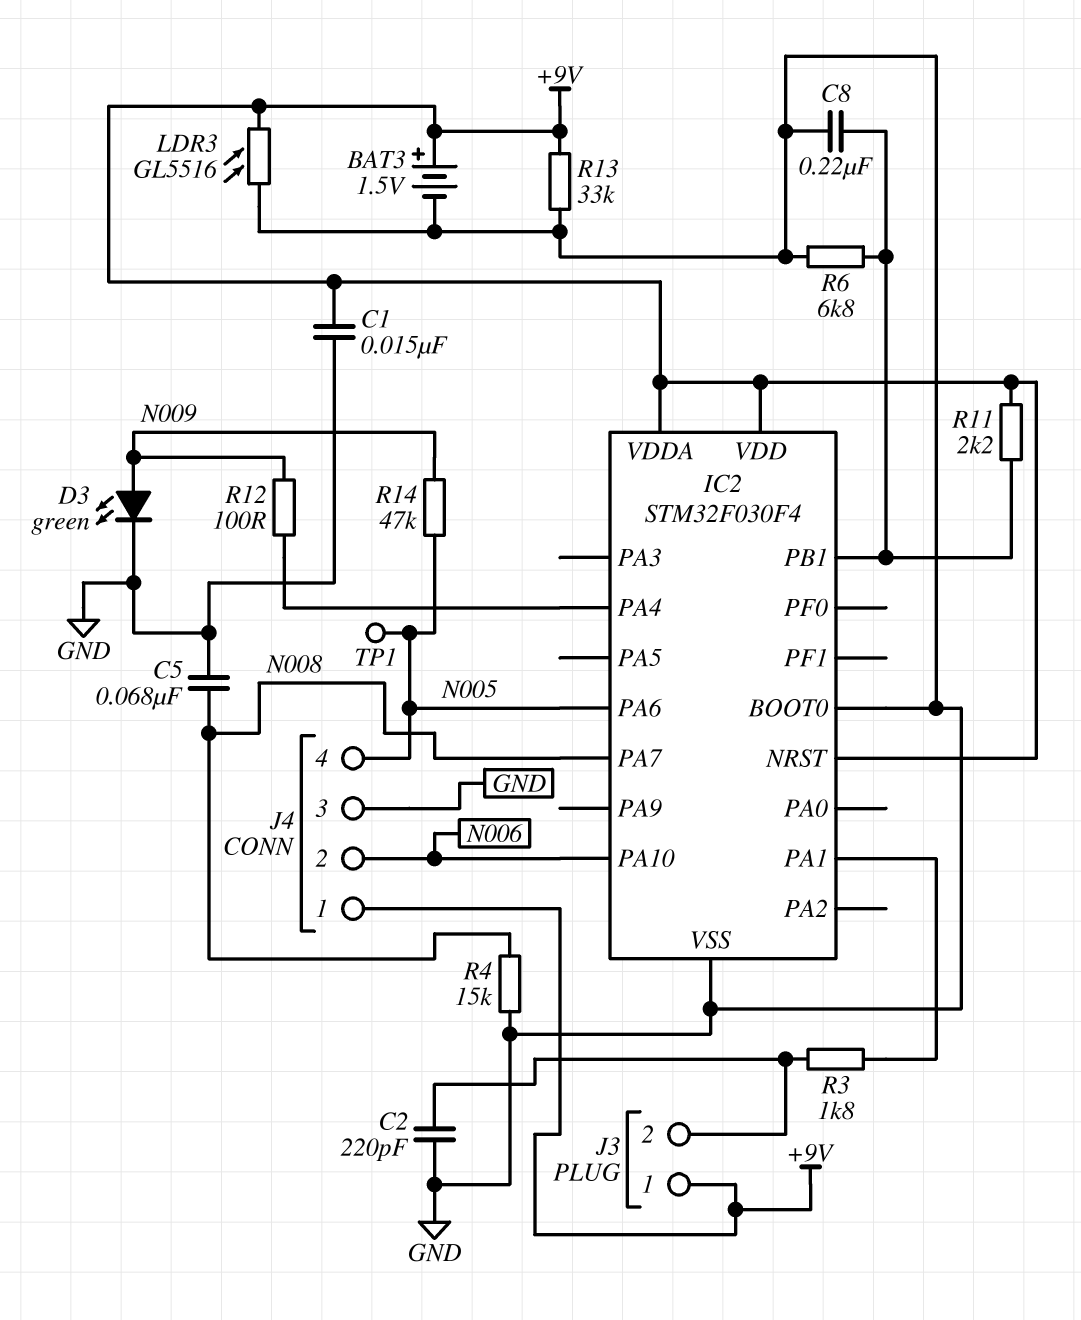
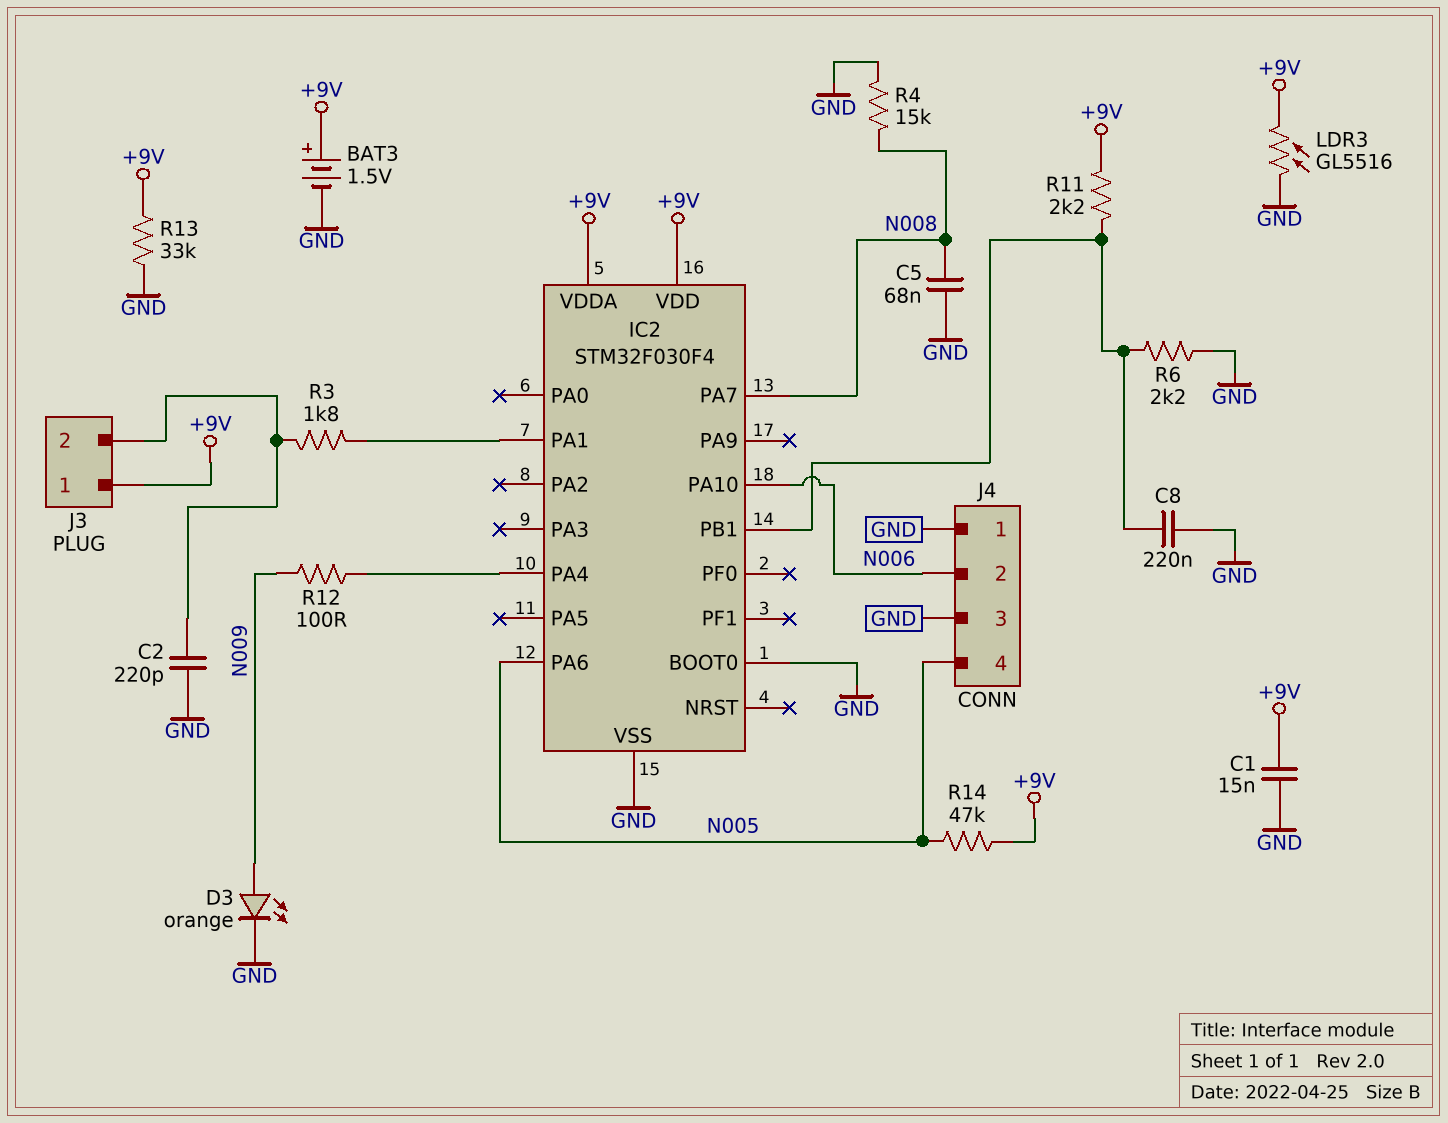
D3: LED green (A N009, K GND) -> LED orange (A N009, K GND)
IC2 pin NRST: +9V -> none
J4 pin 1: +9V -> GND
R6: 6.8k (GND, IC2/PB1) -> 2.2k (GND, IC2/PB1)
R14: 47k (N005, N009) -> 47k (+9V, N005)
TP1: test point (N005) -> none

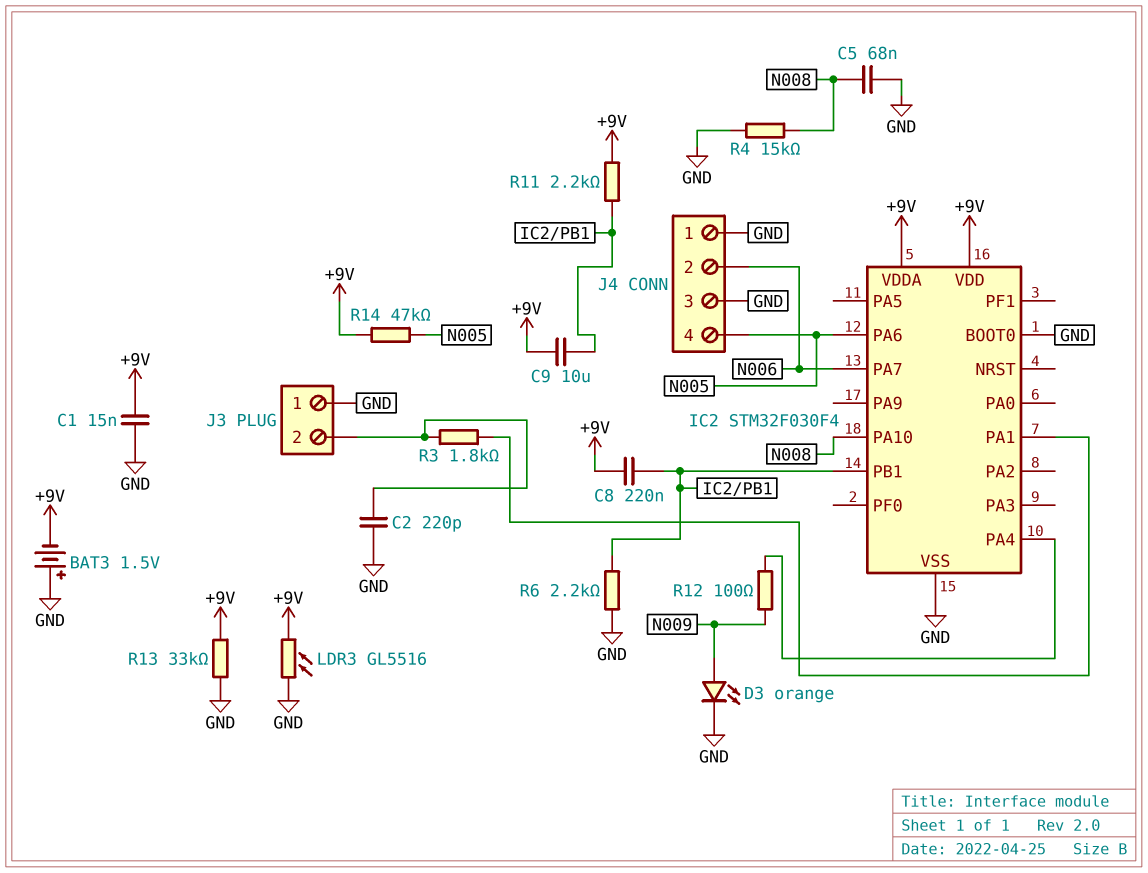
BAT3: 1.5V (plus +9V, minus GND) -> 1.5V (plus GND, minus +9V)
C8: 220nF (GND, IC2/PB1) -> 220nF (+9V, IC2/PB1)
C9: none -> 10uF (+9V, IC2/PB1)
IC2 pin PA7: N008 -> N006
IC2 pin PA10: N006 -> N008
J3 pin 1: +9V -> GND

